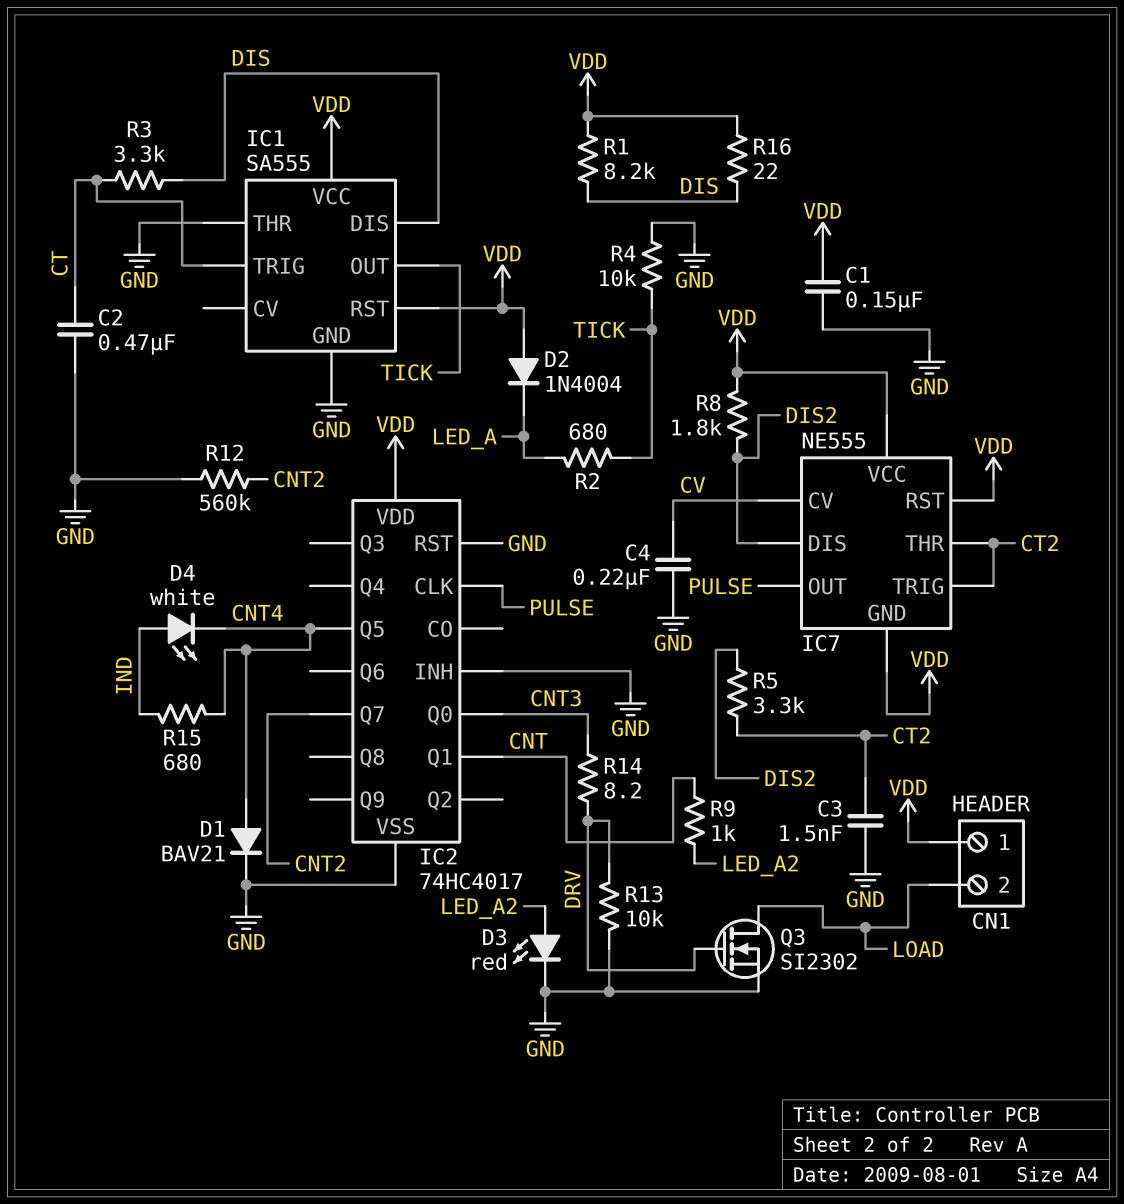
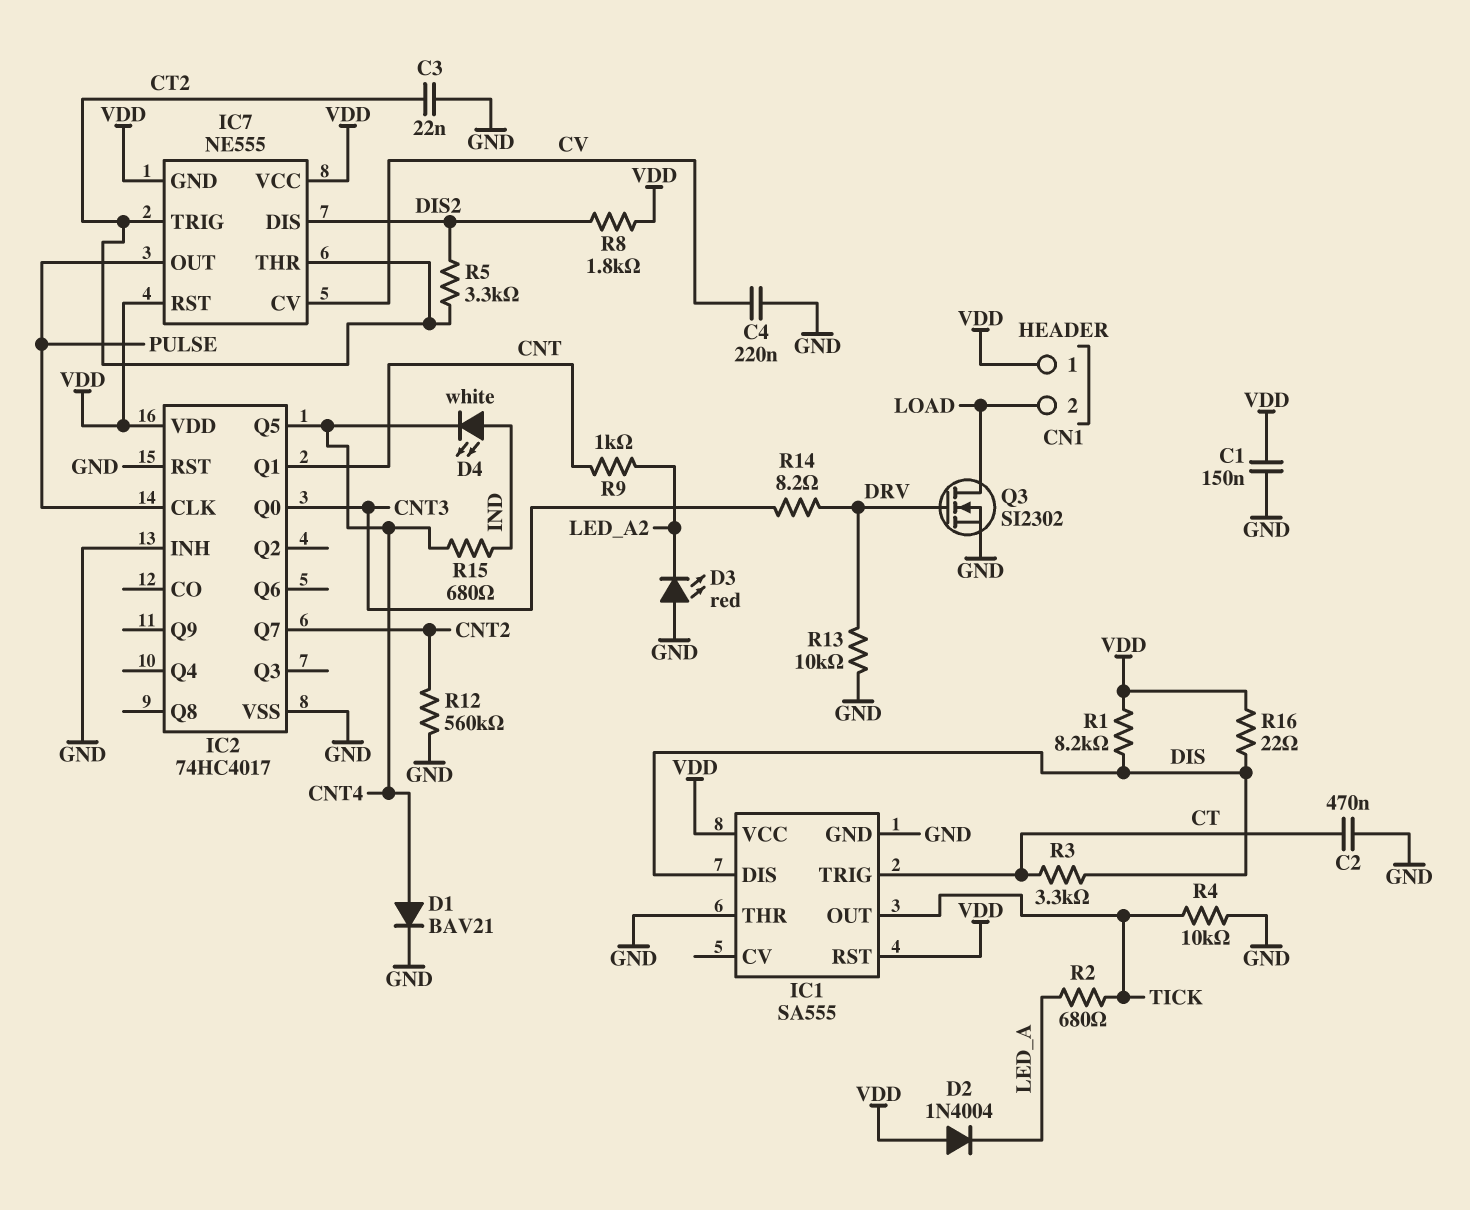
C3: 1.5nF (CT2, GND) -> 22nF (CT2, GND)
D3: LED red (A LED_A2, K GND) -> LED red (A GND, K LED_A2)

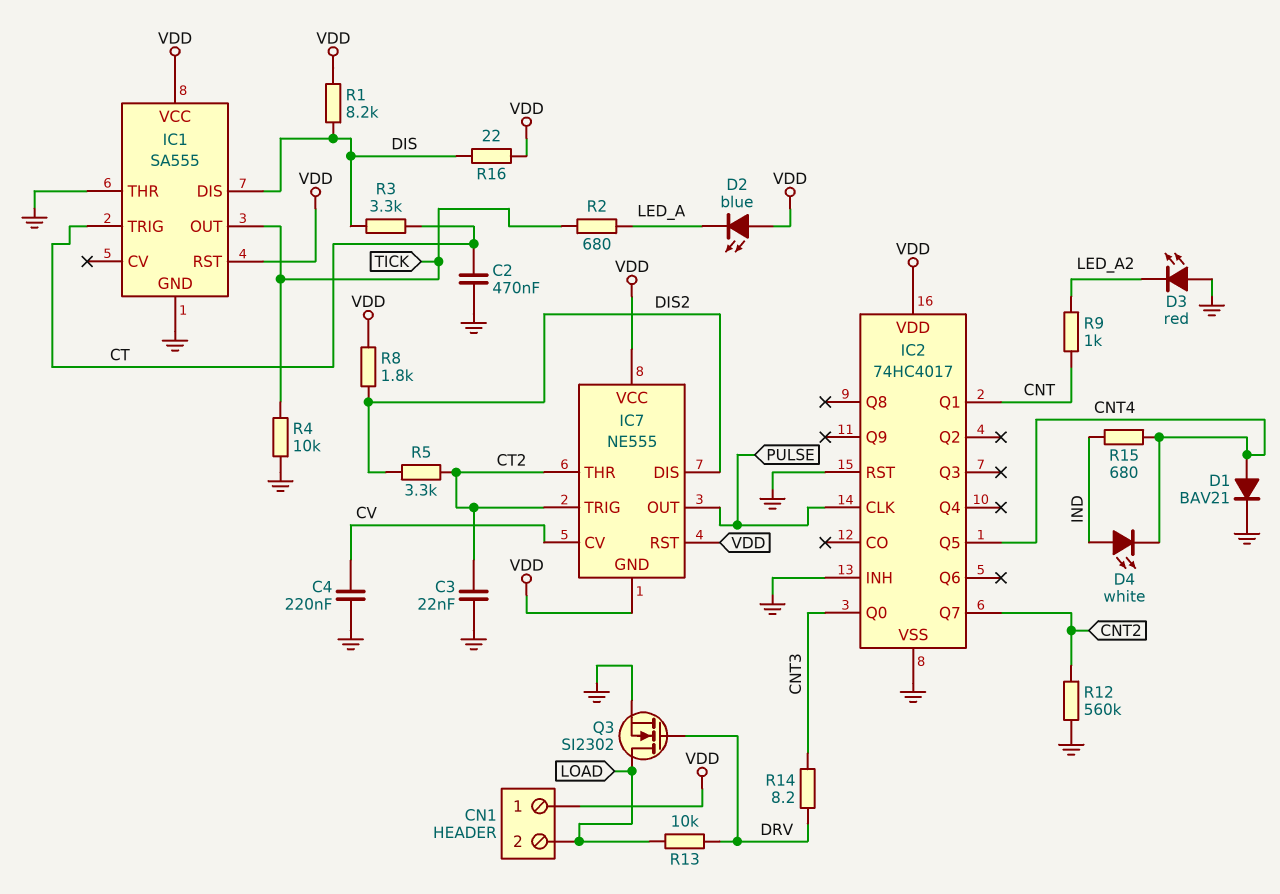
C1: 150nF (GND, VDD) -> none
D2: diode 1N4004 (A VDD, K LED_A) -> LED blue (A VDD, K LED_A)
R13: 10k (DRV, GND) -> 10k (DRV, LOAD)

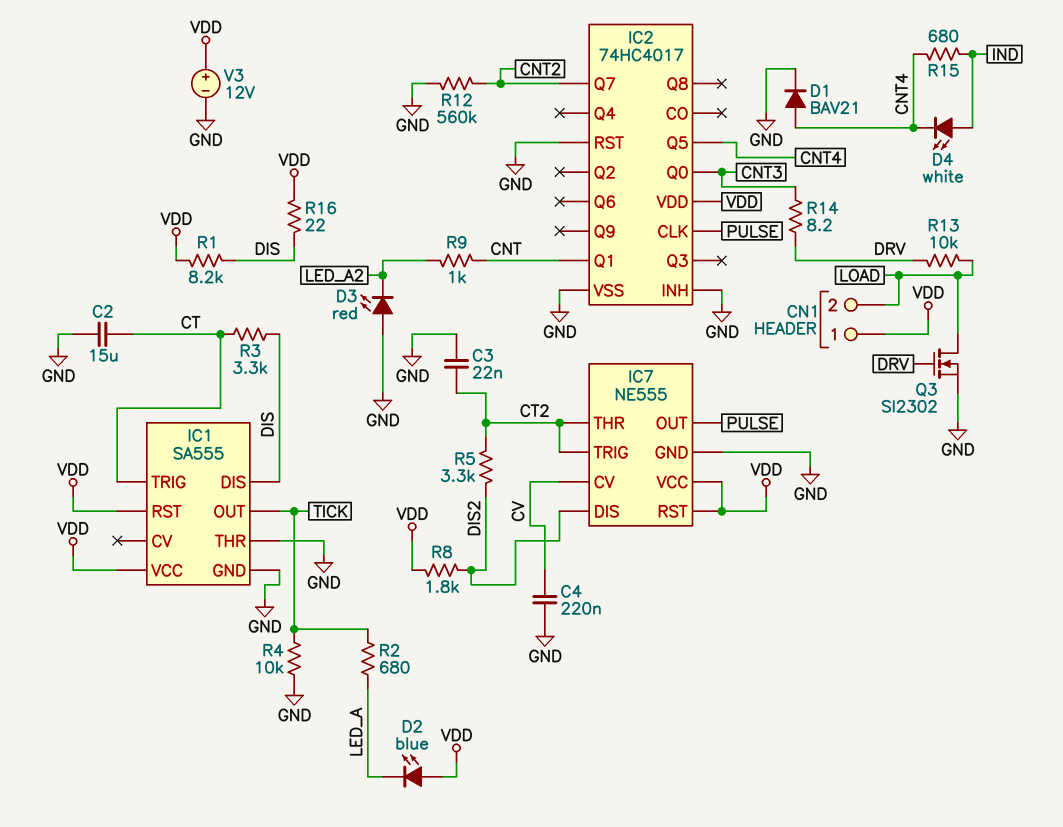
C2: 470nF (CT, GND) -> 15uF (CT, GND)
IC7 pin GND: VDD -> GND
V3: none -> 12V (plus VDD, minus GND)

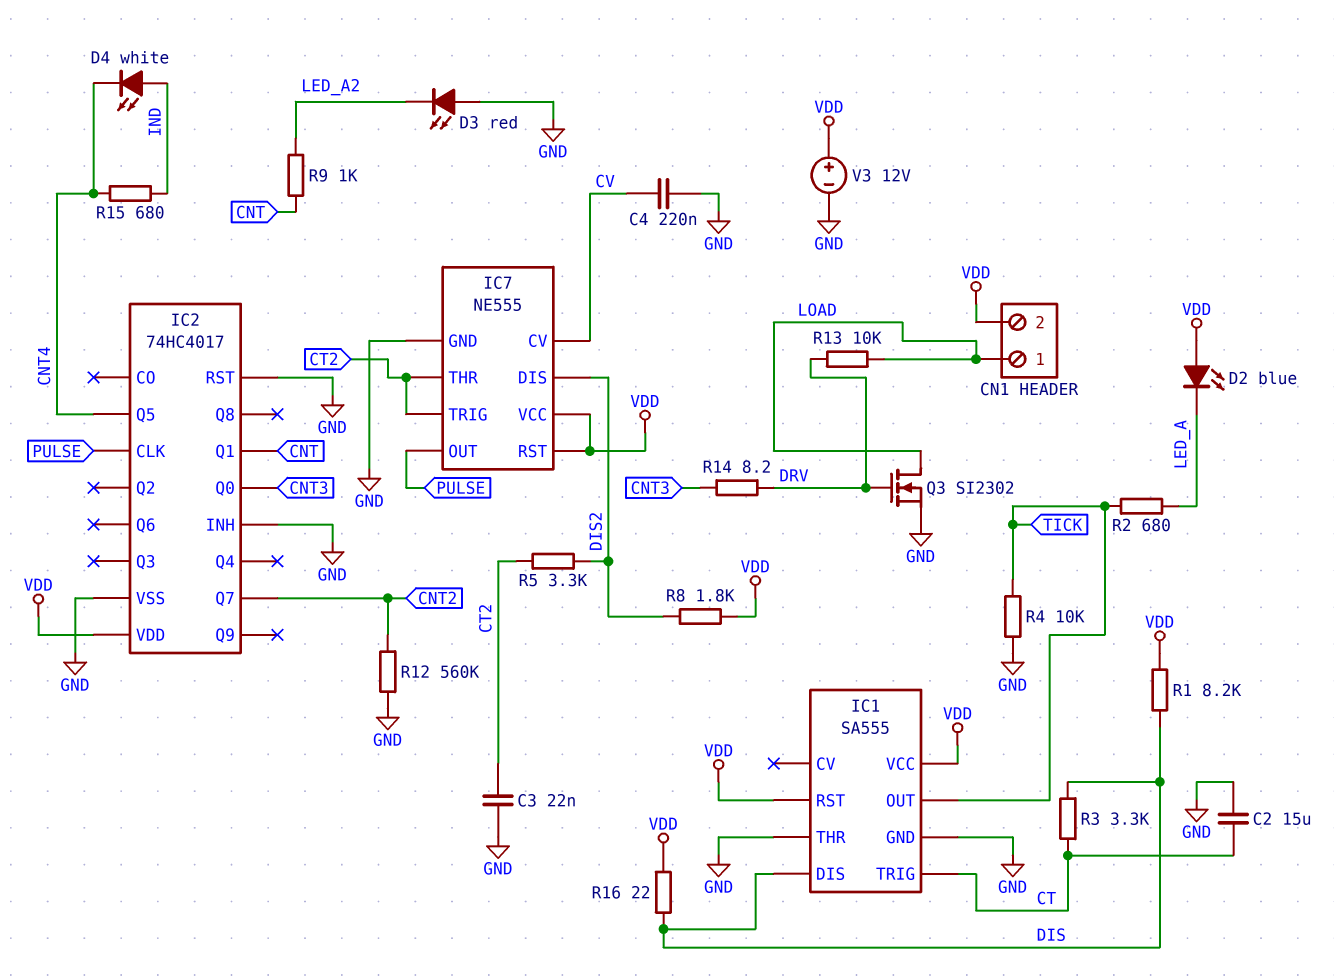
CN1 pin 1: VDD -> LOAD
CN1 pin 2: LOAD -> VDD
D1: diode BAV21 (A CNT4, K GND) -> none

